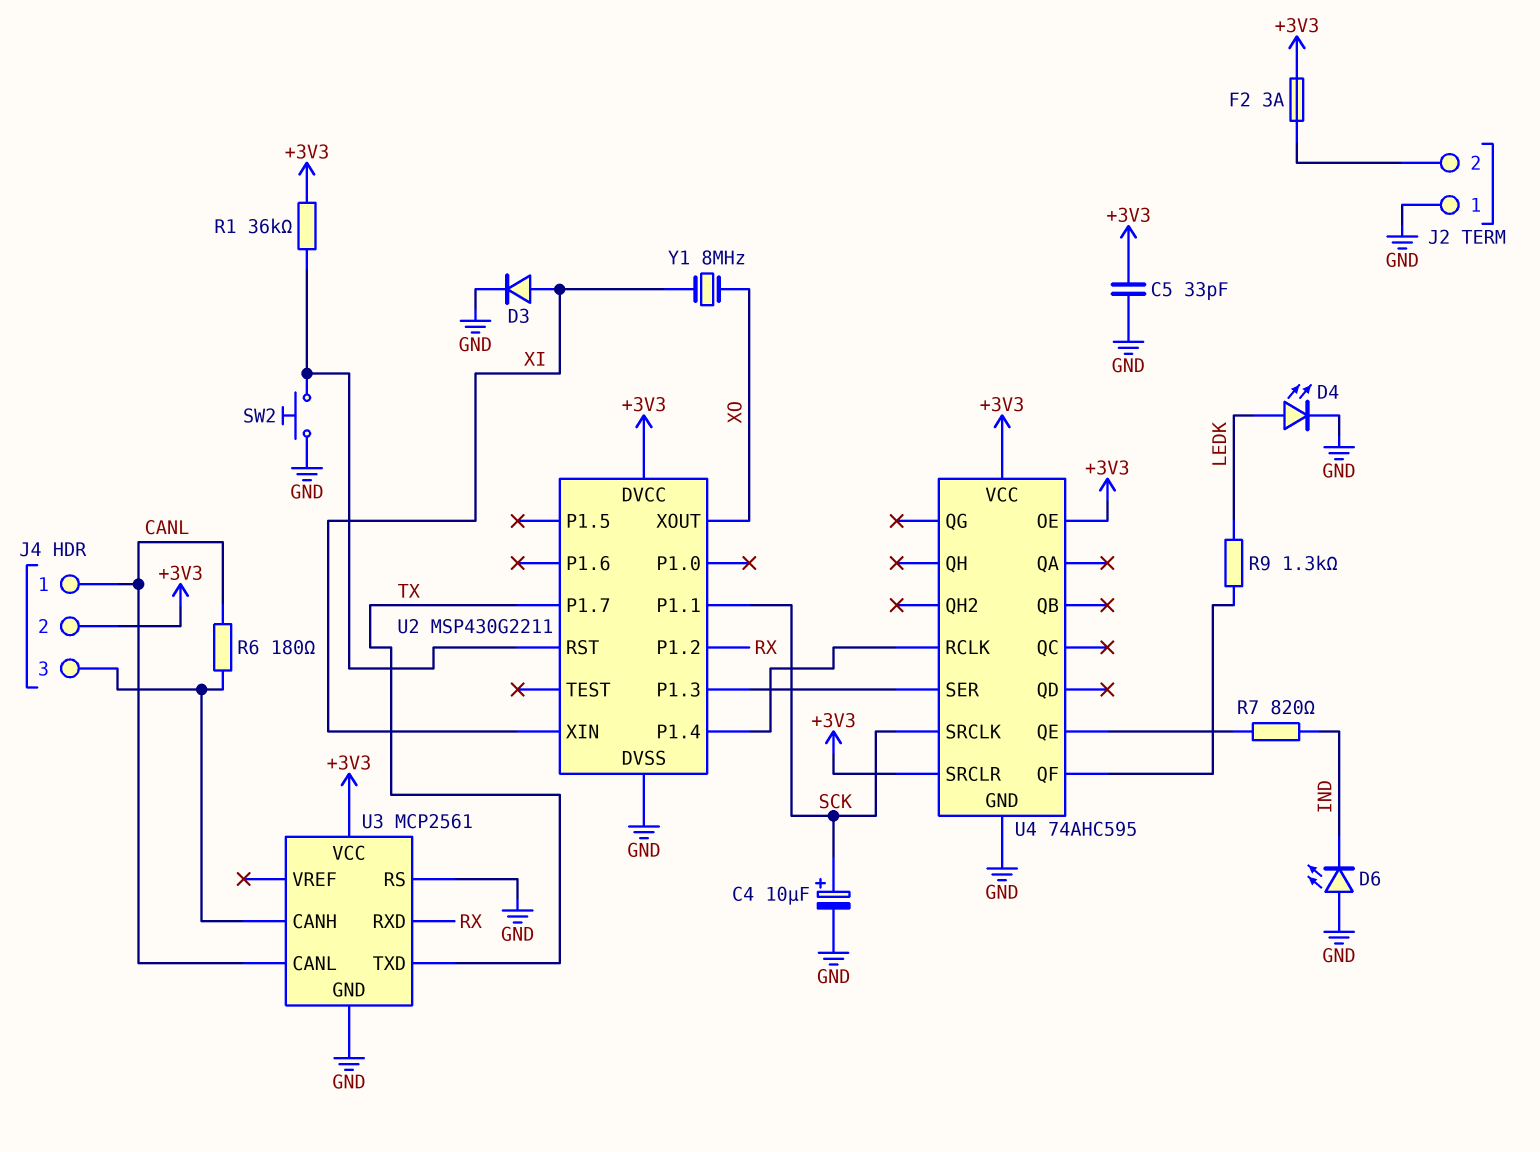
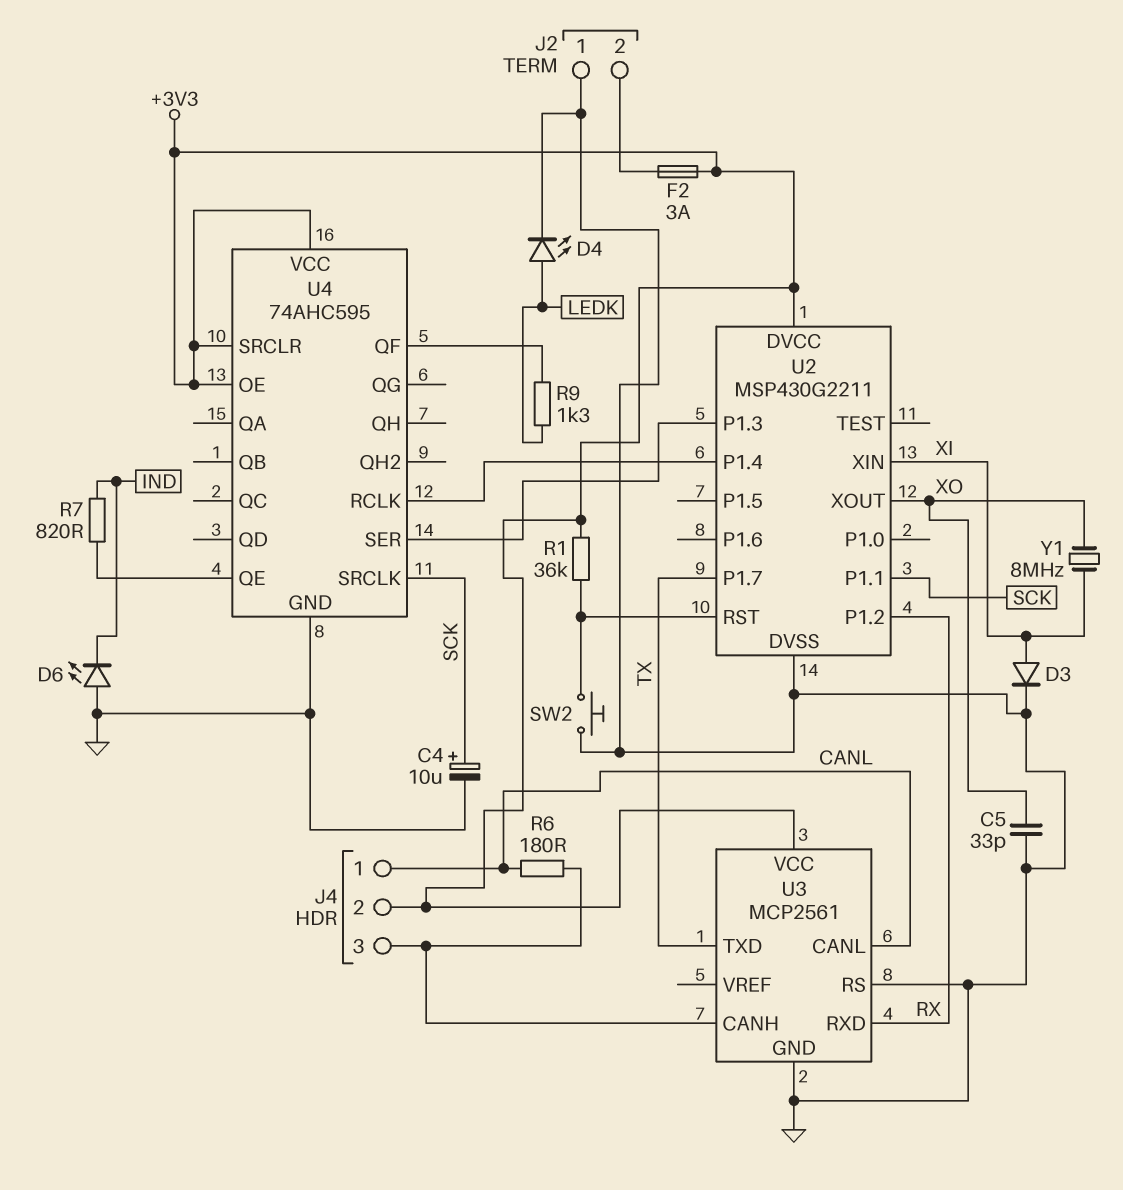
C5: 33pF (+3V3, GND) -> 33pF (GND, XO)

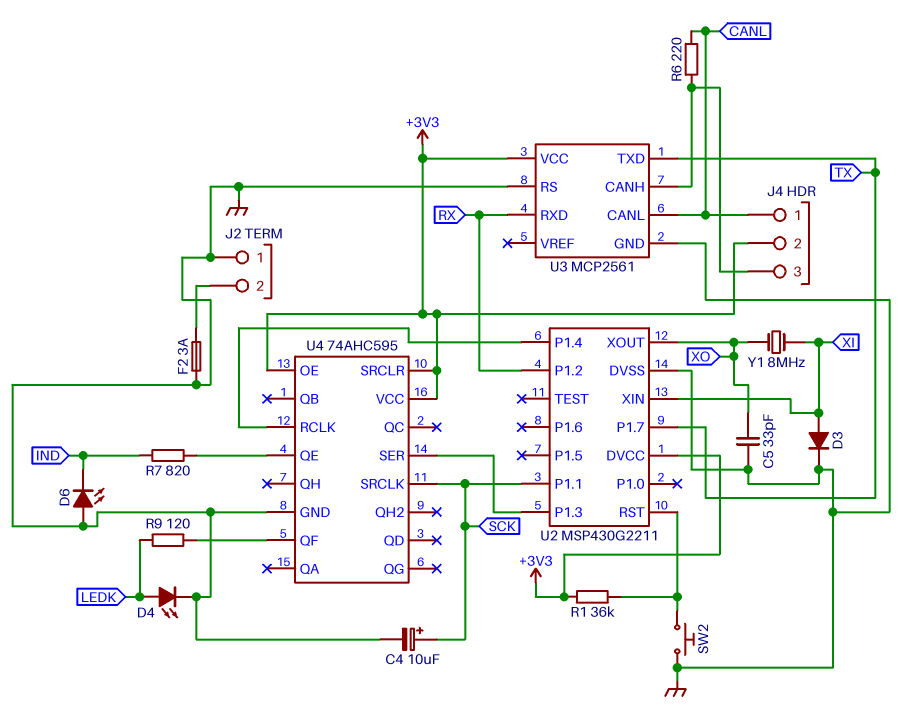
F2: 3A (+3V3, J2/2) -> 3A (GND, J2/2)
R6: 180 (CANL, J4/3) -> 220 (CANL, J4/3)
R9: 1.3k (LEDK, U4/QF) -> 120 (LEDK, U4/QF)

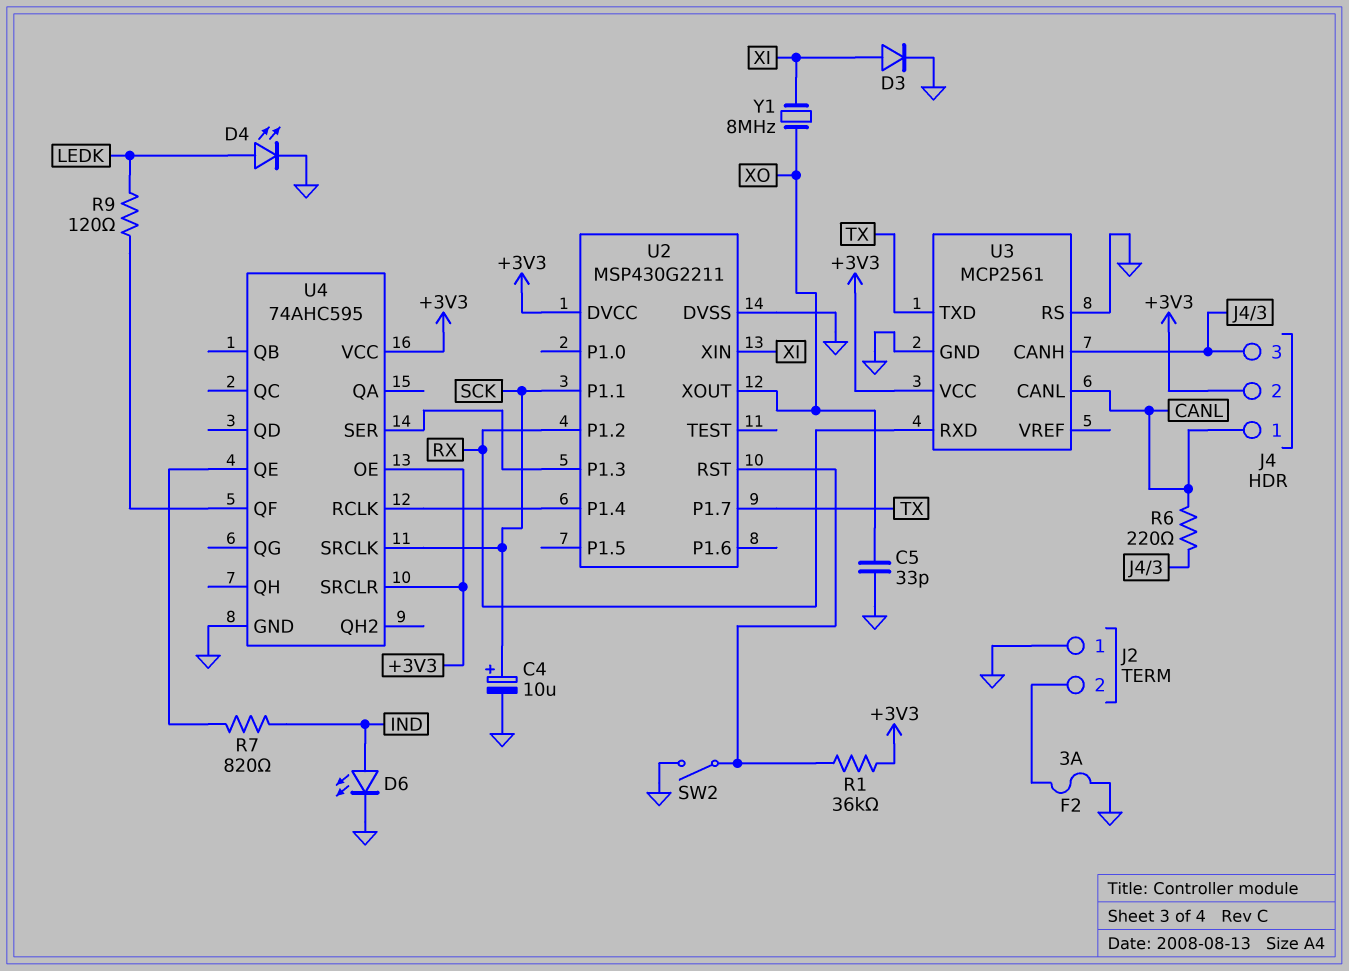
D6: LED (A GND, K IND) -> LED (A IND, K GND)
SW2: button (GND, U2/RST) -> switch (GND, U2/RST)

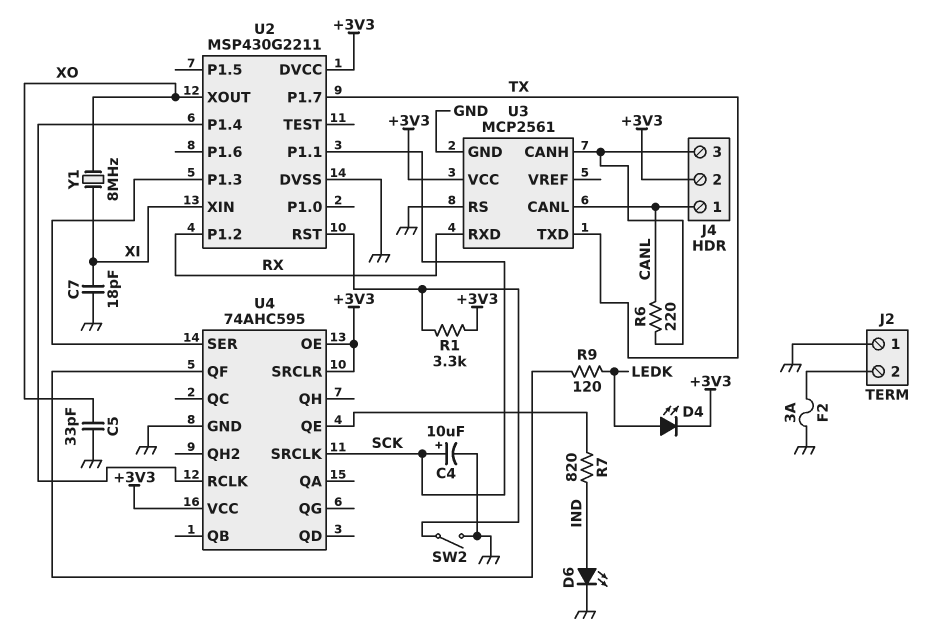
C7: none -> 18pF (GND, XI)
D3: diode (A XI, K GND) -> none
D4: LED (A LEDK, K GND) -> LED (A LEDK, K +3V3)
R1: 36k (+3V3, U2/RST) -> 3.3k (+3V3, U2/RST)

